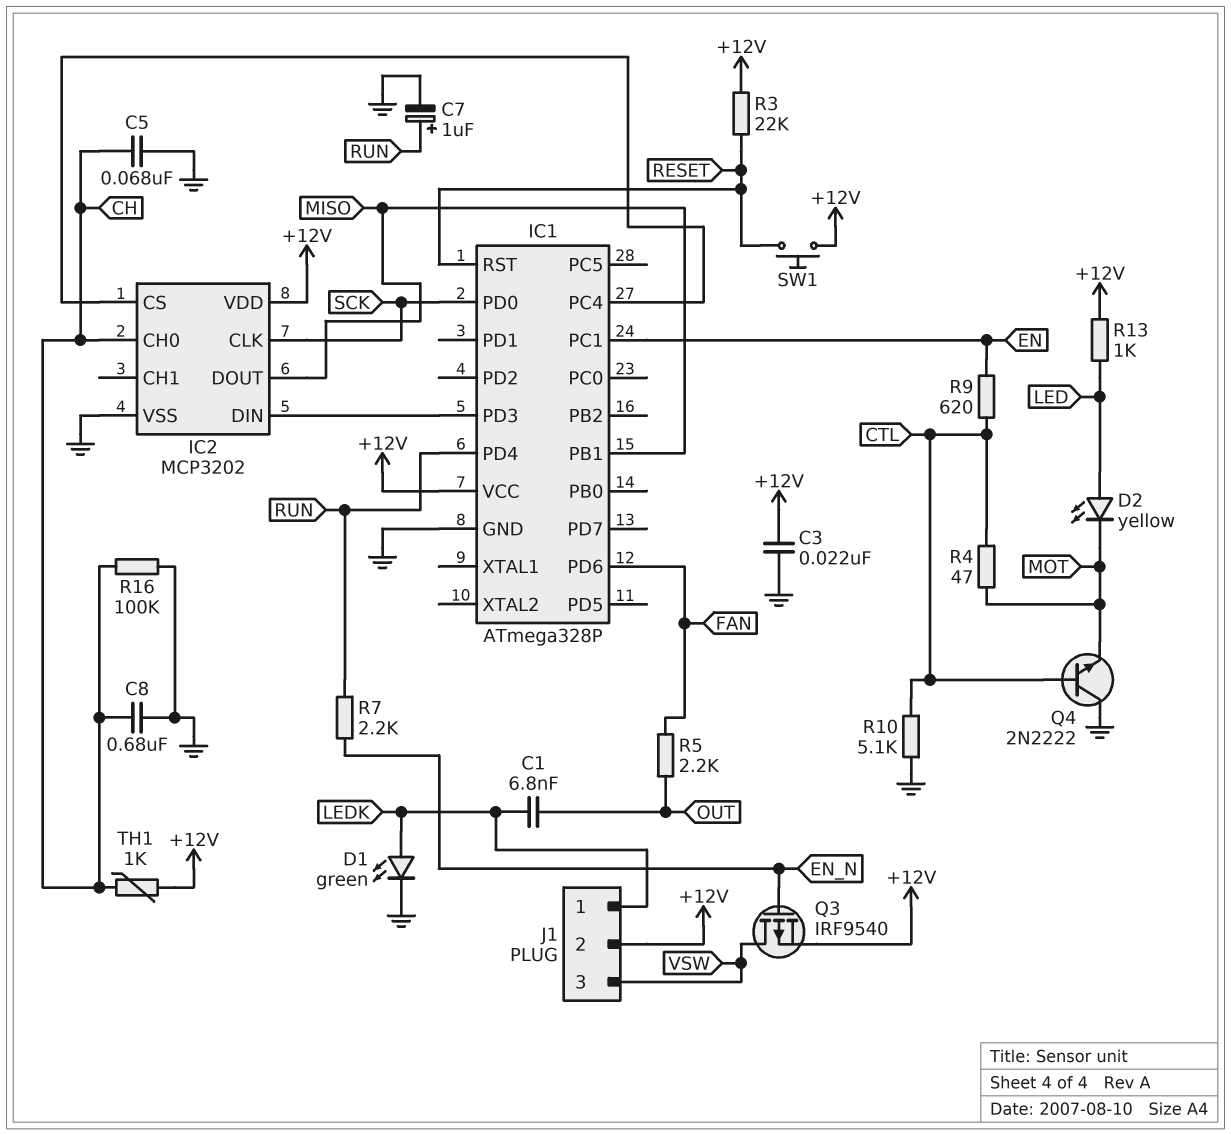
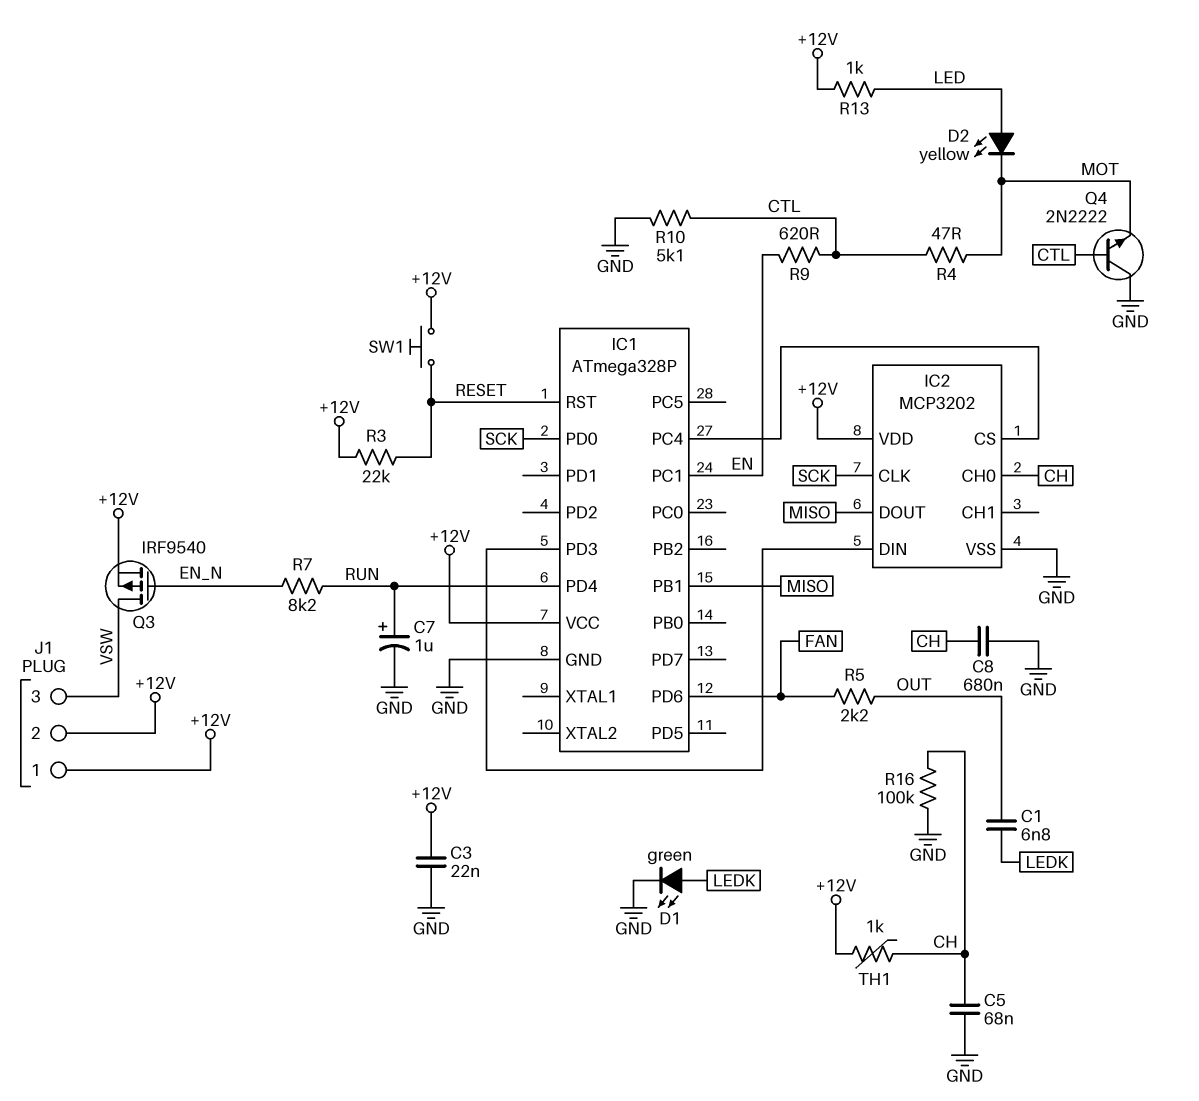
J1 pin 1: LEDK -> +12V
R7: 2.2k (EN_N, RUN) -> 8.2k (EN_N, RUN)

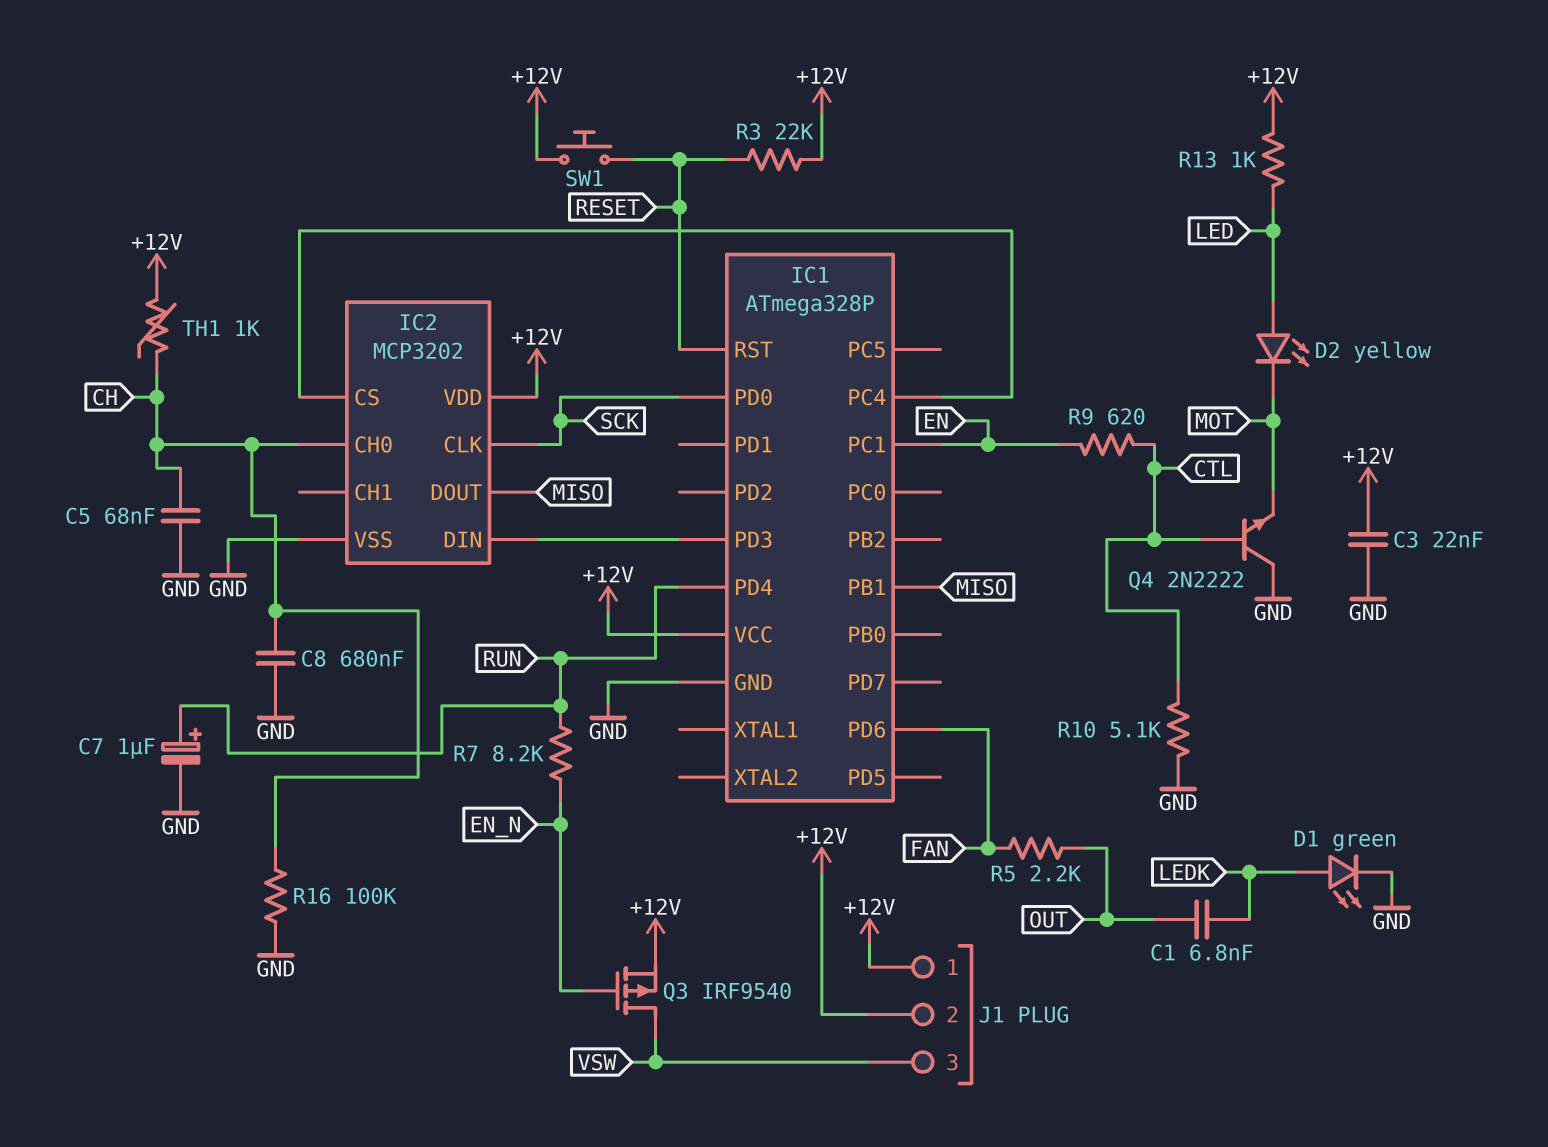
R4: 47 (CTL, MOT) -> none

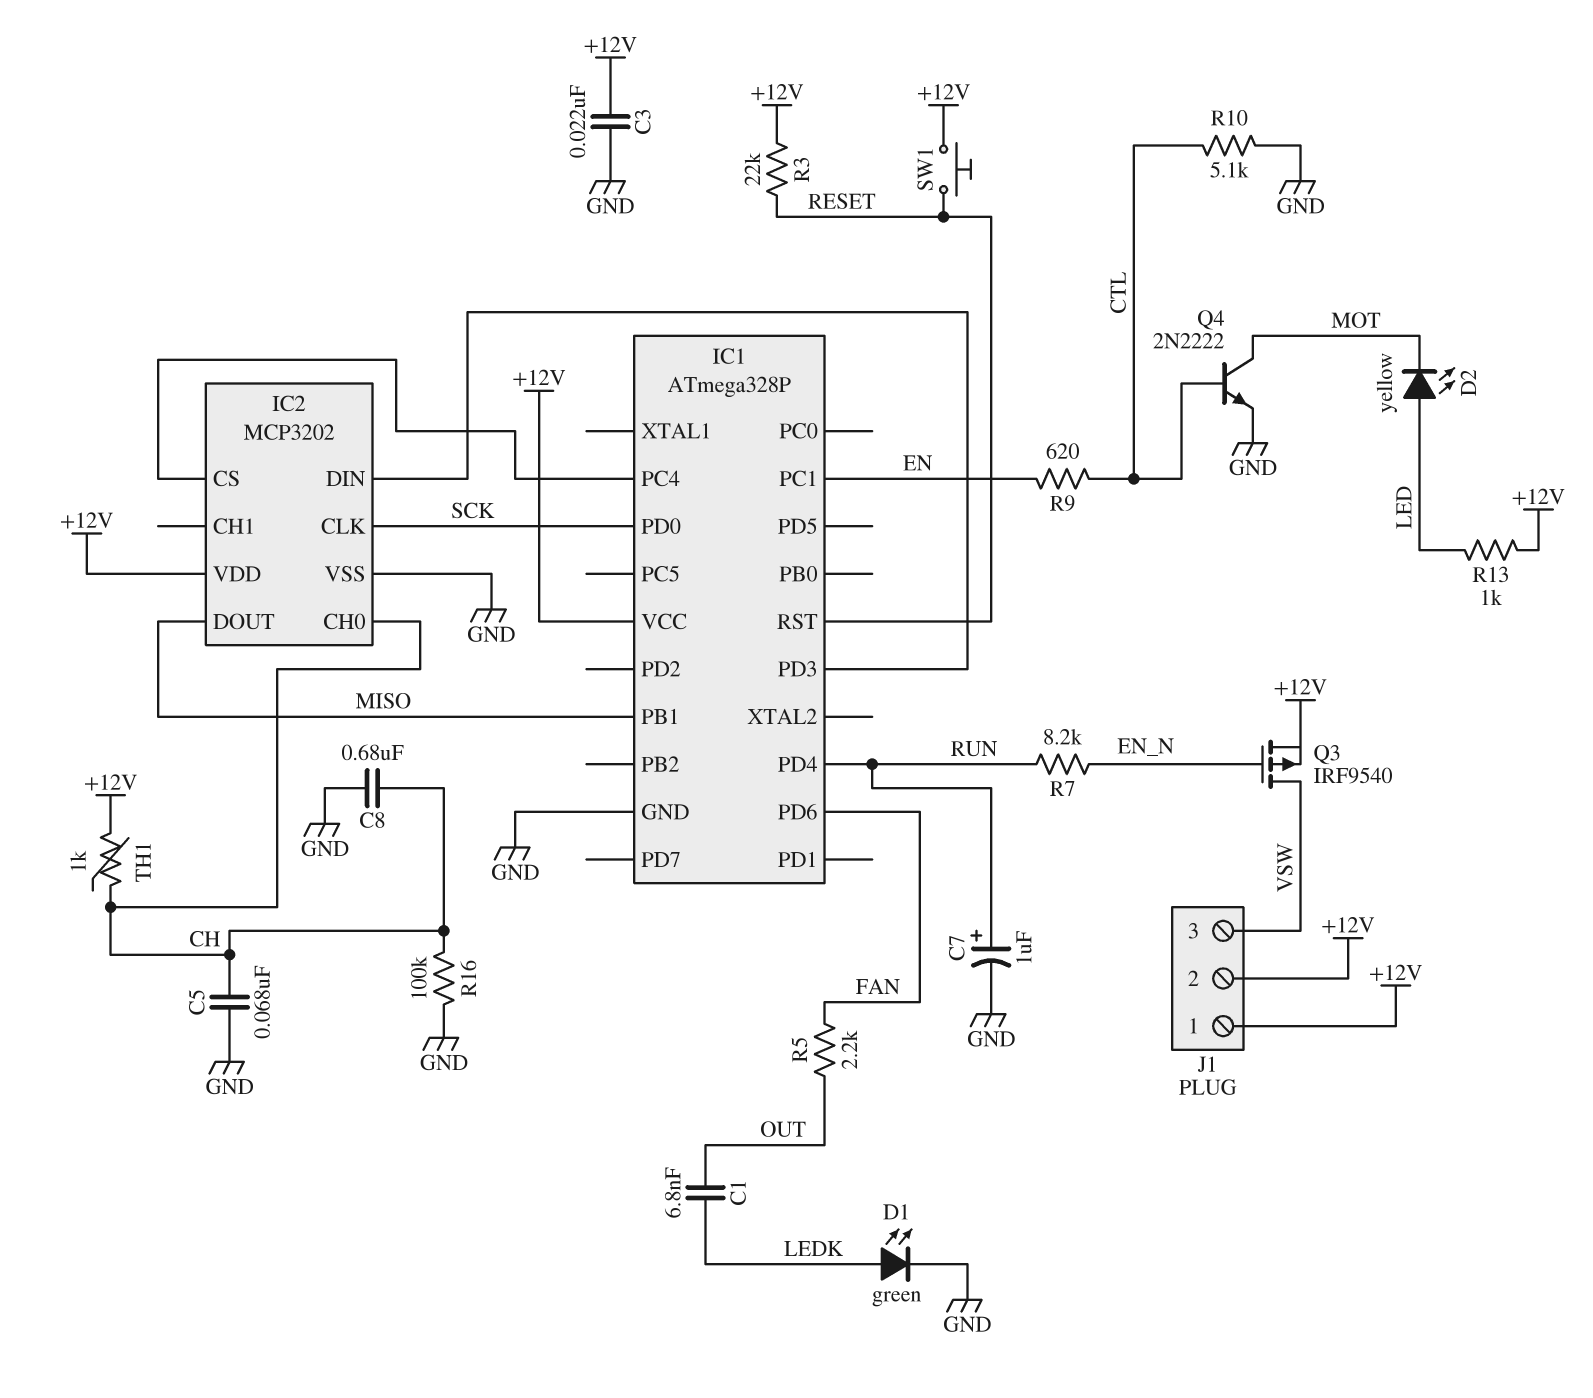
Q4: NPN 2N2222 (B CTL, C GND, E MOT) -> NPN 2N2222 (B CTL, C MOT, E GND)

